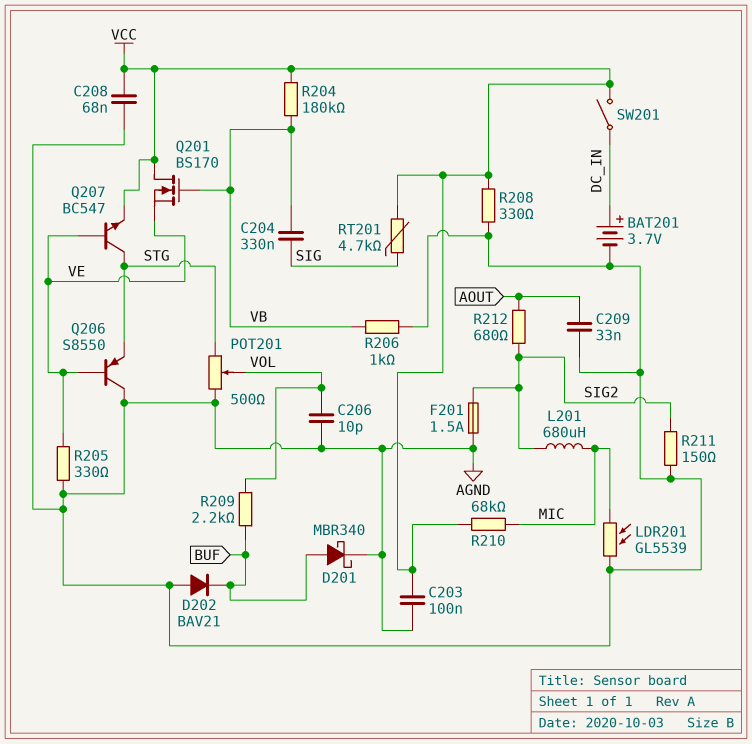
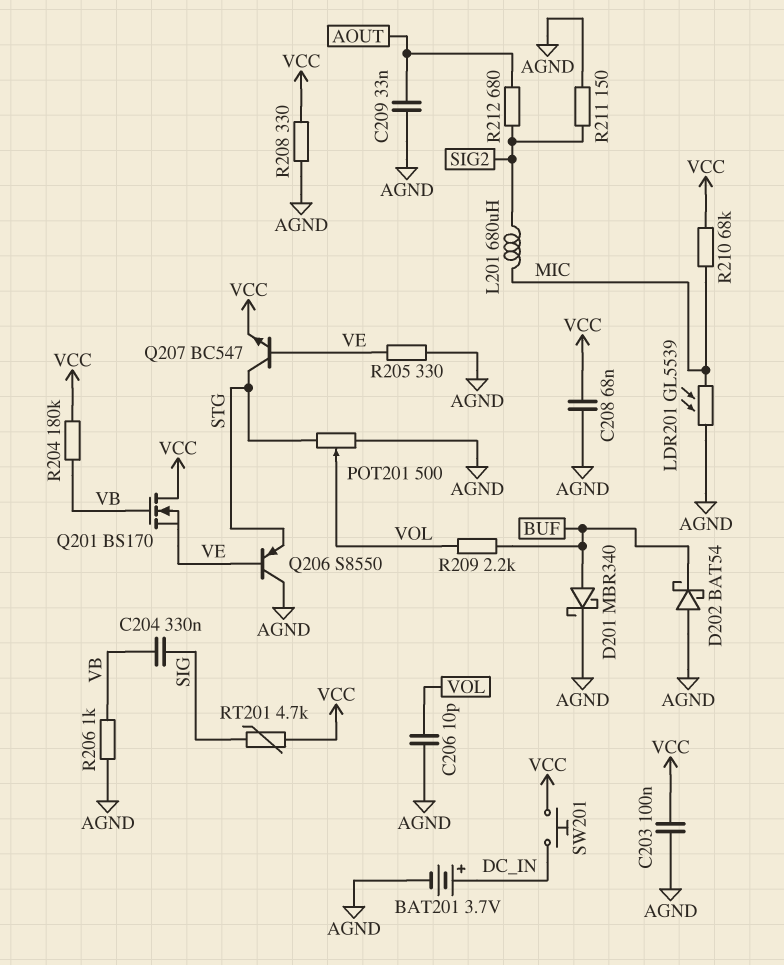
D202: diode BAV21 (A AGND, K BUF) -> schottky BAT54 (A AGND, K BUF)
F201: 1.5A (AGND, SIG2) -> none
SW201: switch (DC_IN, VCC) -> button (DC_IN, VCC)

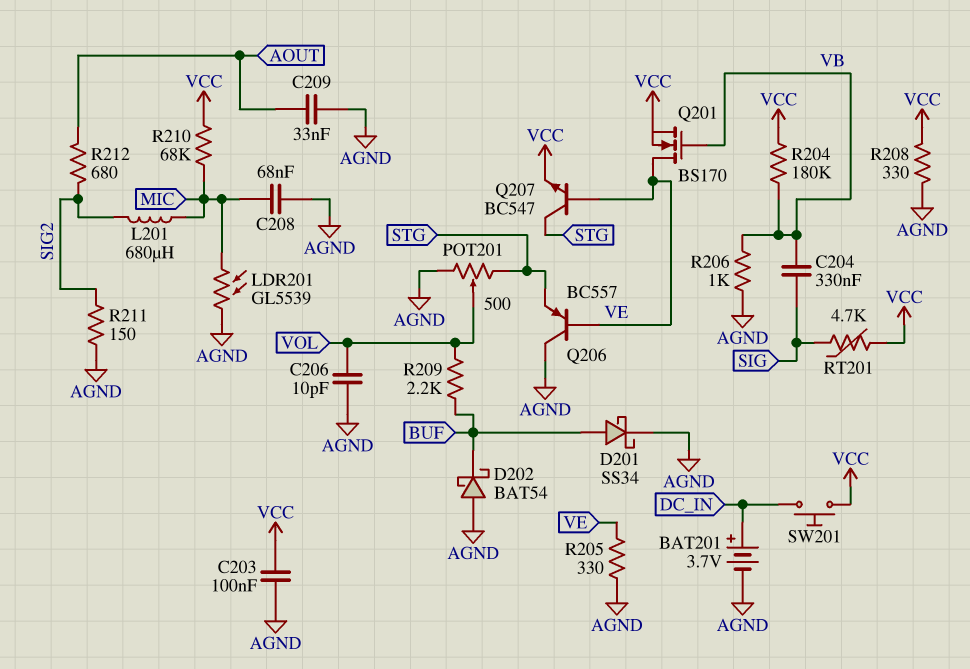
C208: 68nF (AGND, VCC) -> 68nF (AGND, MIC)
D201: schottky MBR340 (A BUF, K AGND) -> schottky SS34 (A BUF, K AGND)
Q201: NMOS BS170 (G VB, D VCC, S VE) -> NMOS BS170 (G VB, D VE, S VCC)
Q206: PNP S8550 (B VE, C AGND, E STG) -> PNP BC557 (B VE, C AGND, E STG)

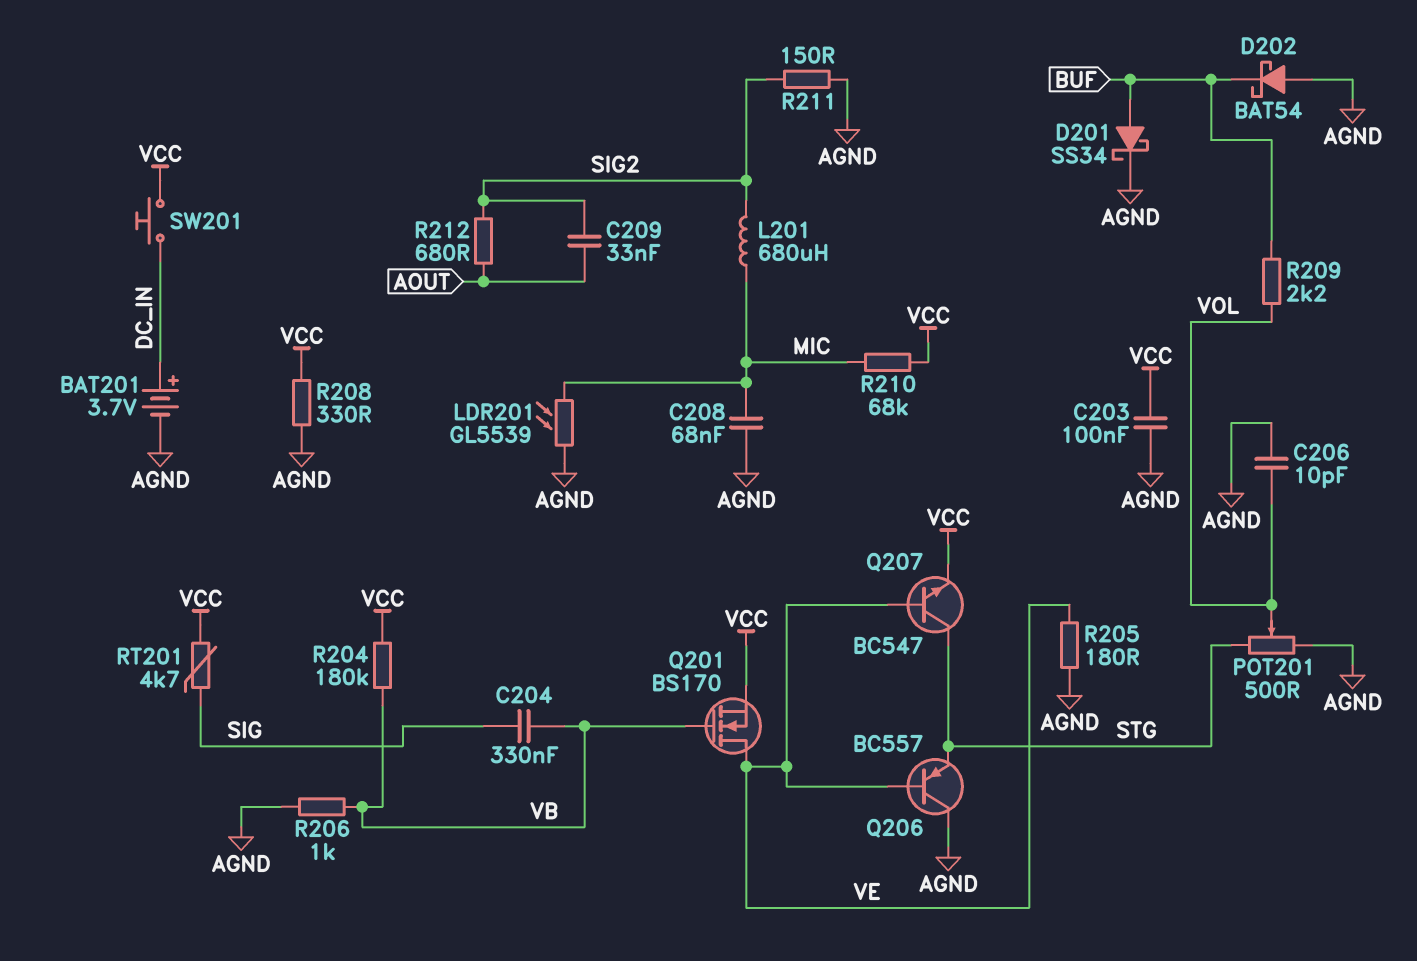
C209: 33nF (AGND, AOUT) -> 33nF (AOUT, SIG2)
R205: 330 (AGND, VE) -> 180 (AGND, VE)

